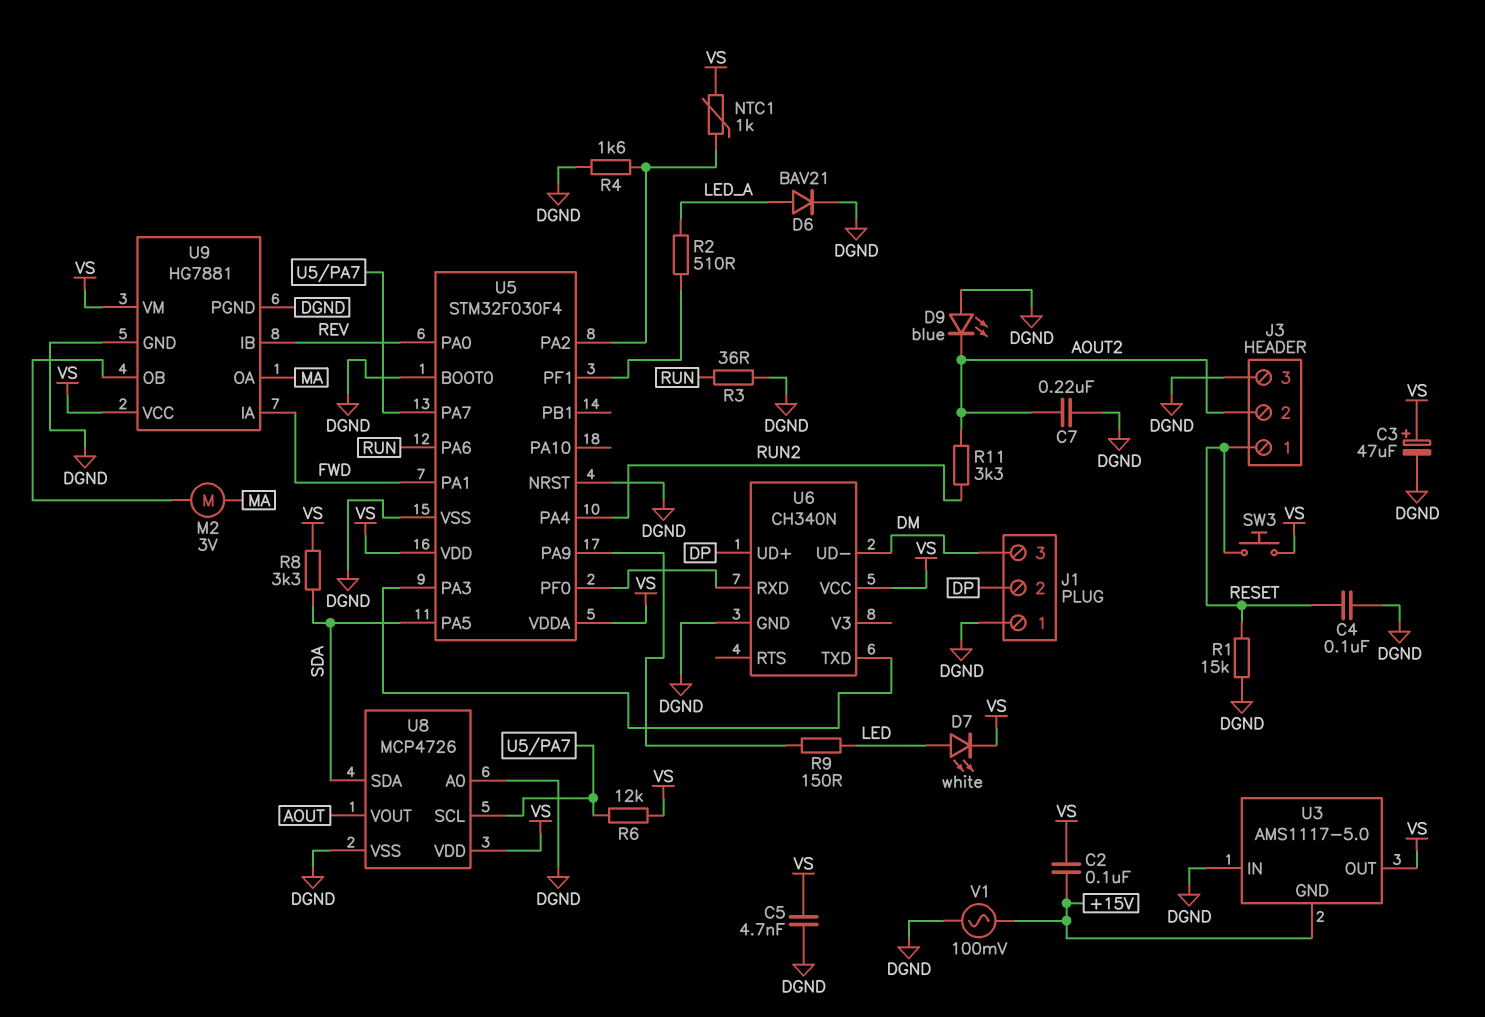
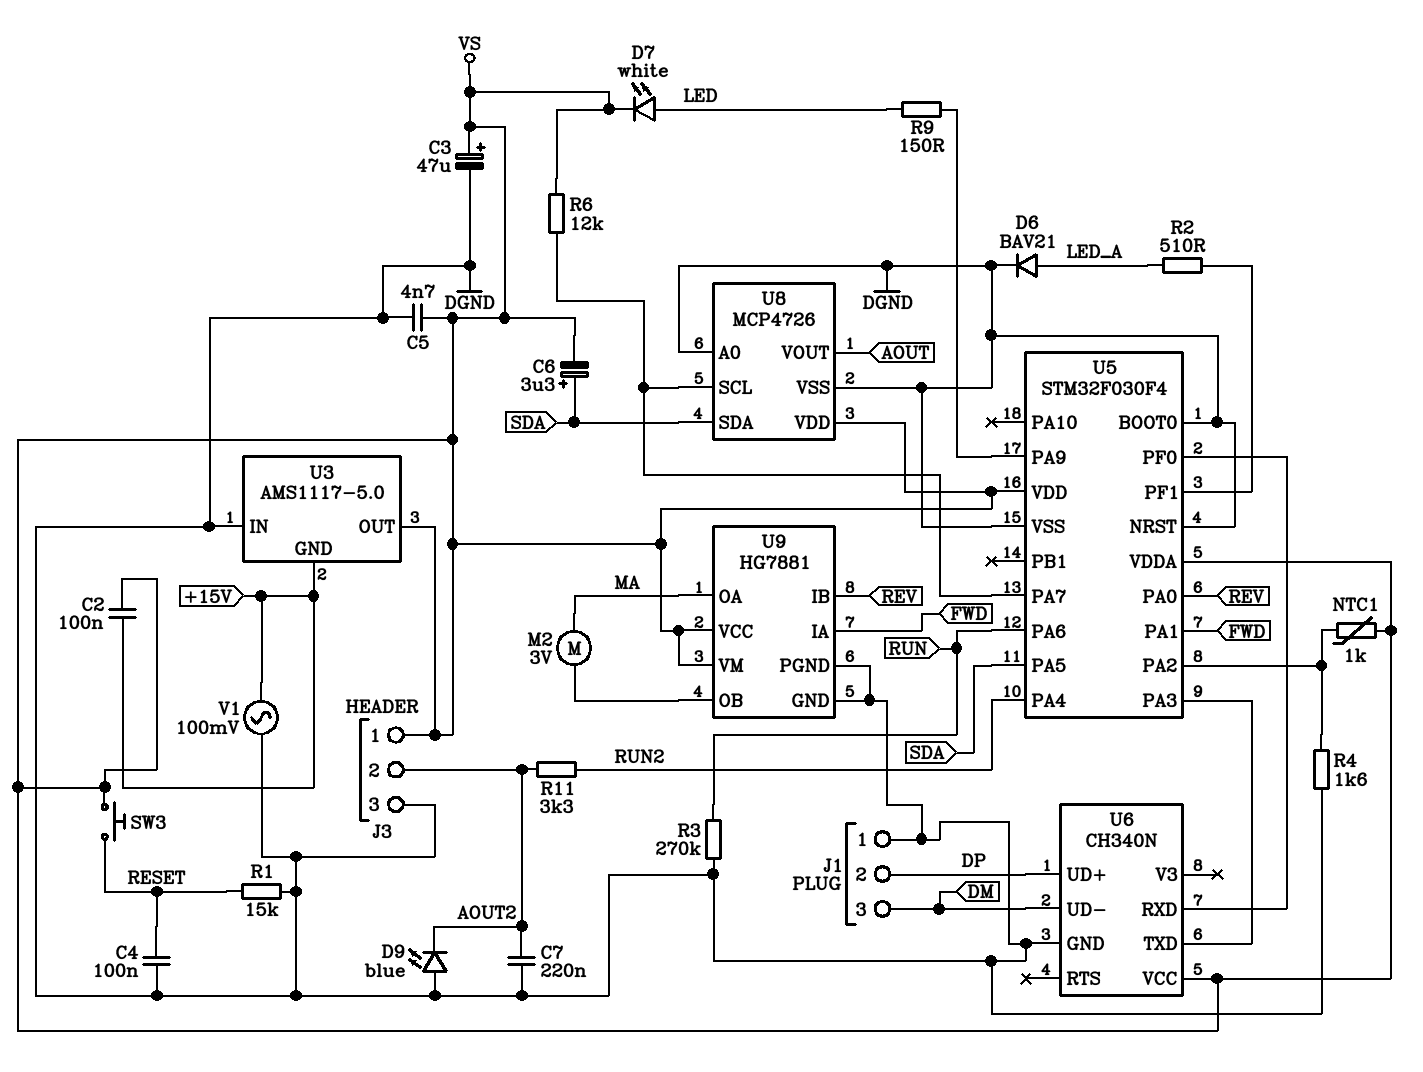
C6: none -> 3.3uF (plus SDA, minus VS)
J3 pin 1: RESET -> VS
R3: 36 (DGND, RUN) -> 270k (DGND, RUN)
R8: 3.3k (SDA, VS) -> none

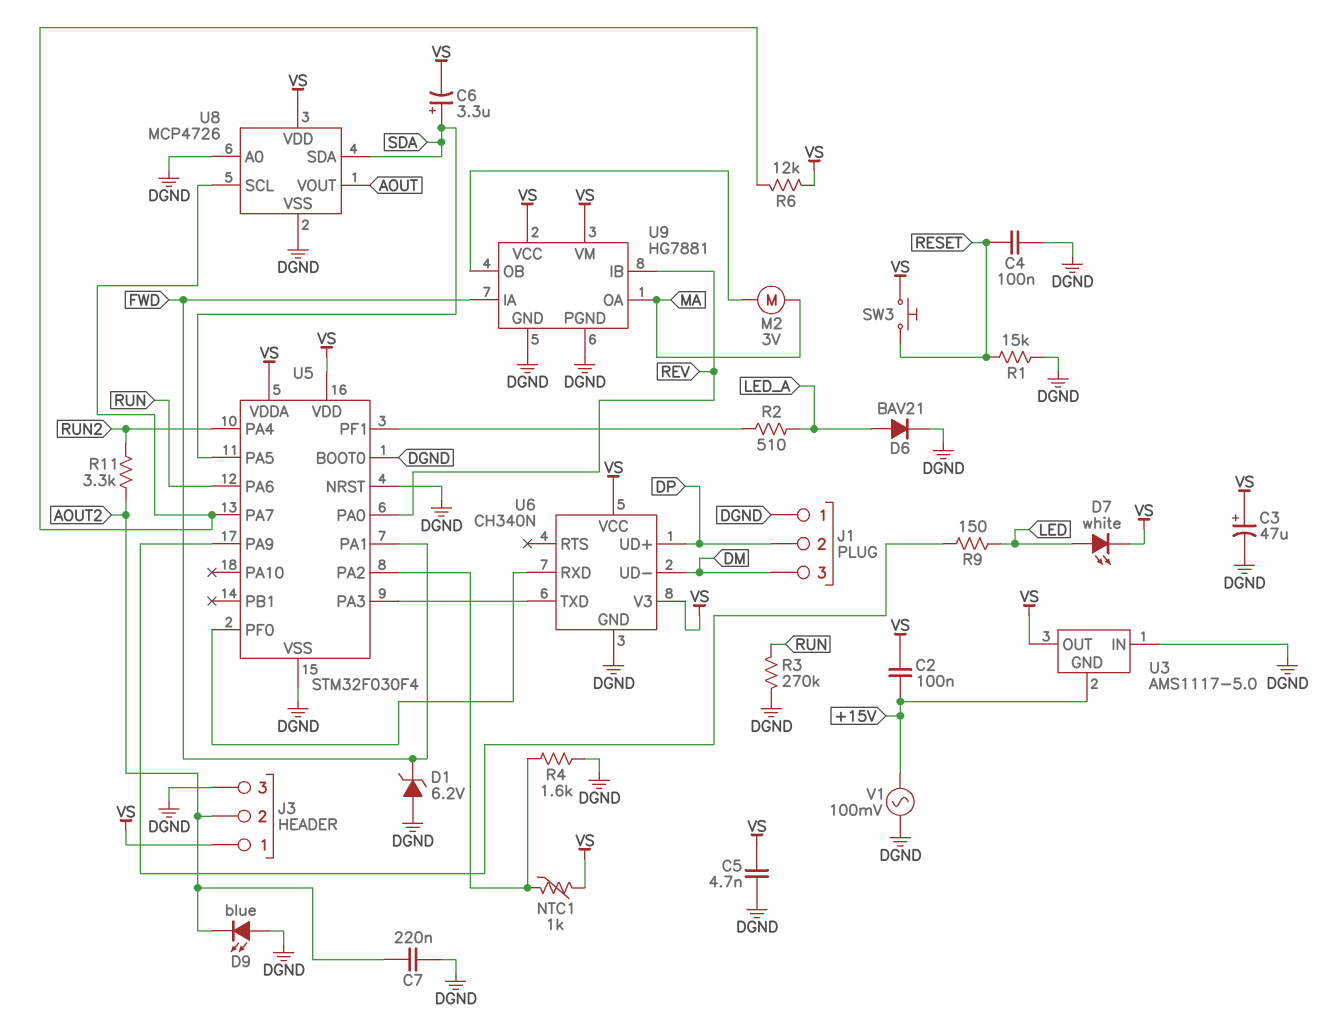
D1: none -> zener 6.2V (A DGND, K FWD)
U6 pin V3: none -> VS

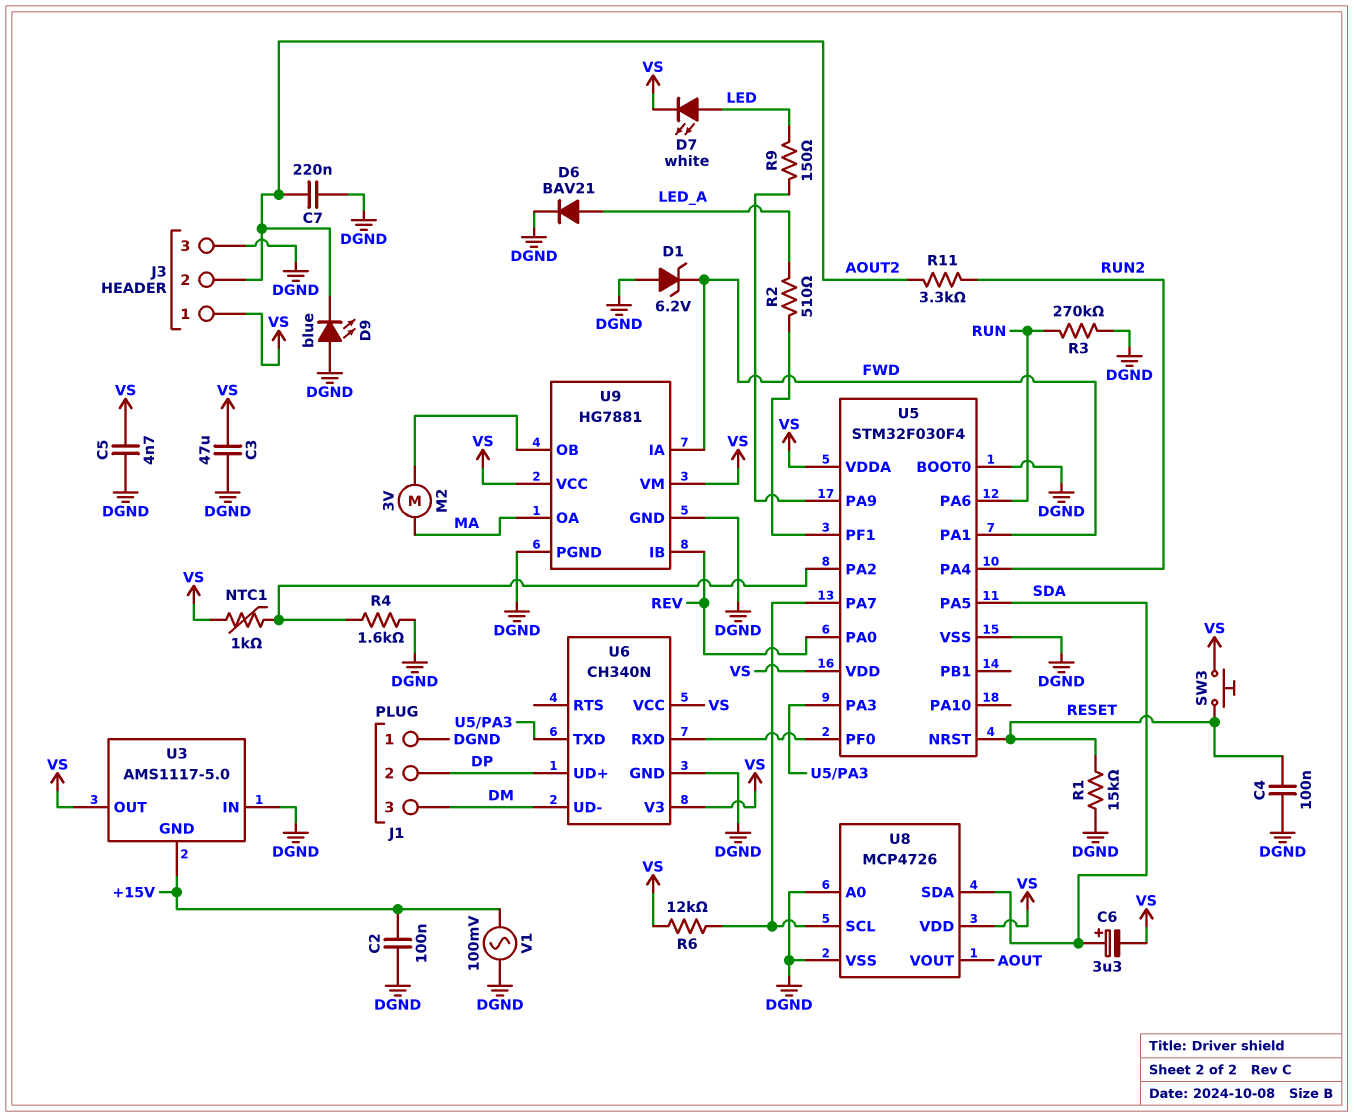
C2: 100nF (+15V, VS) -> 100nF (+15V, DGND)
C3: 47uF (plus VS, minus DGND) -> 47uF (DGND, VS)
U5 pin NRST: DGND -> RESET

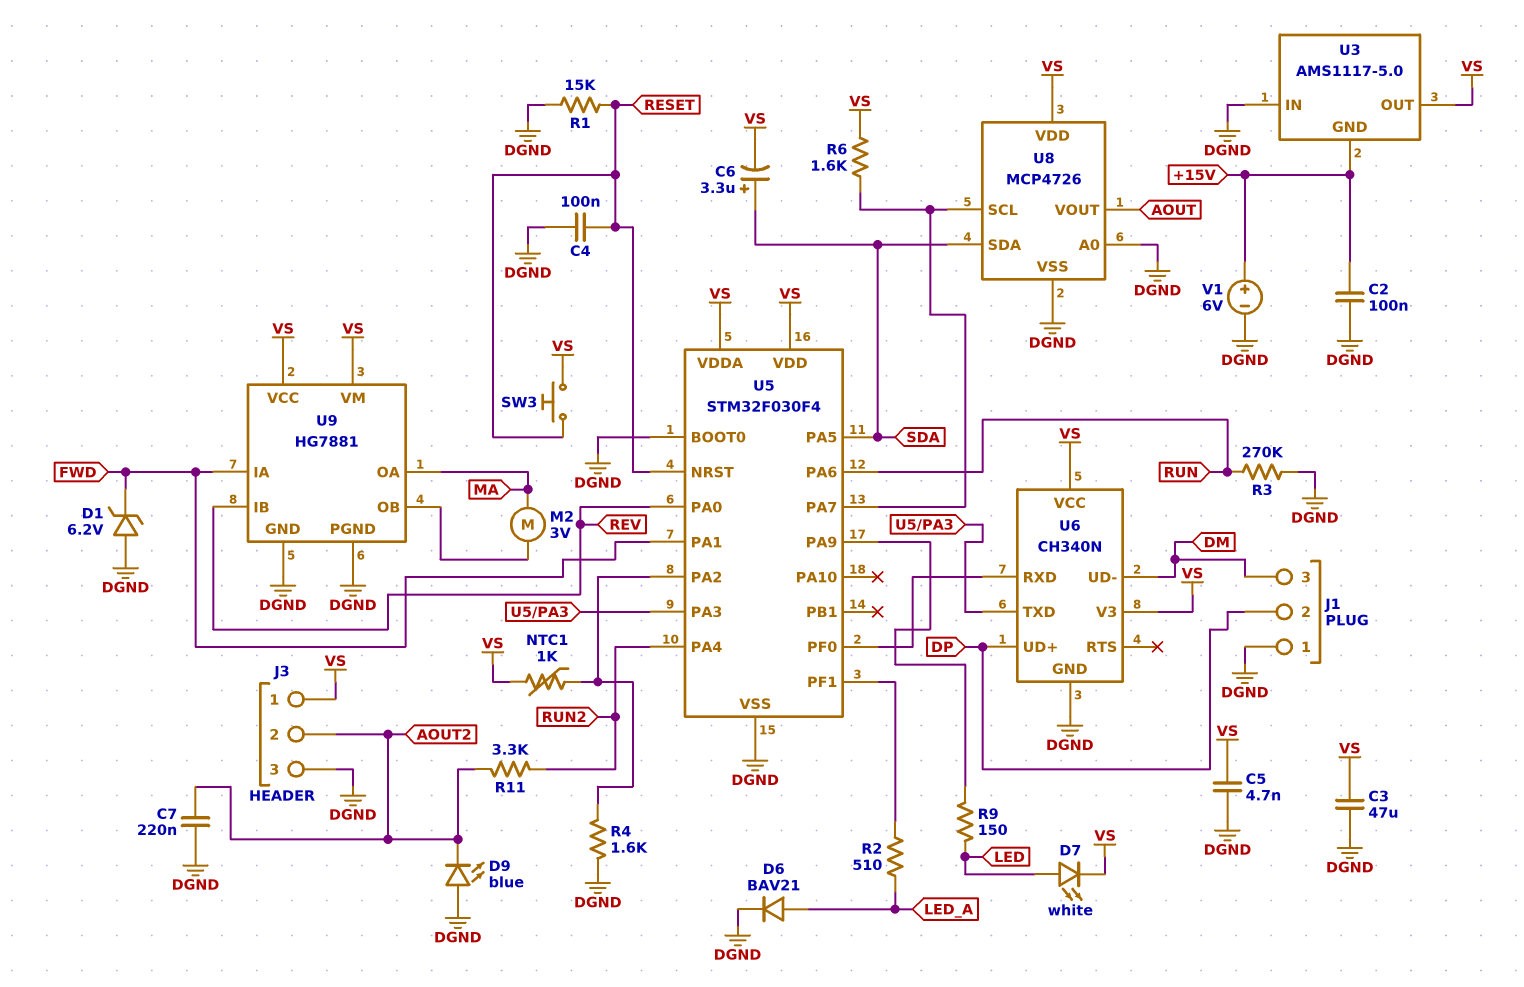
R6: 12k (U5/PA7, VS) -> 1.6k (U5/PA7, VS)
V1: AC 100mV (+15V, DGND) -> 6V (plus +15V, minus DGND)

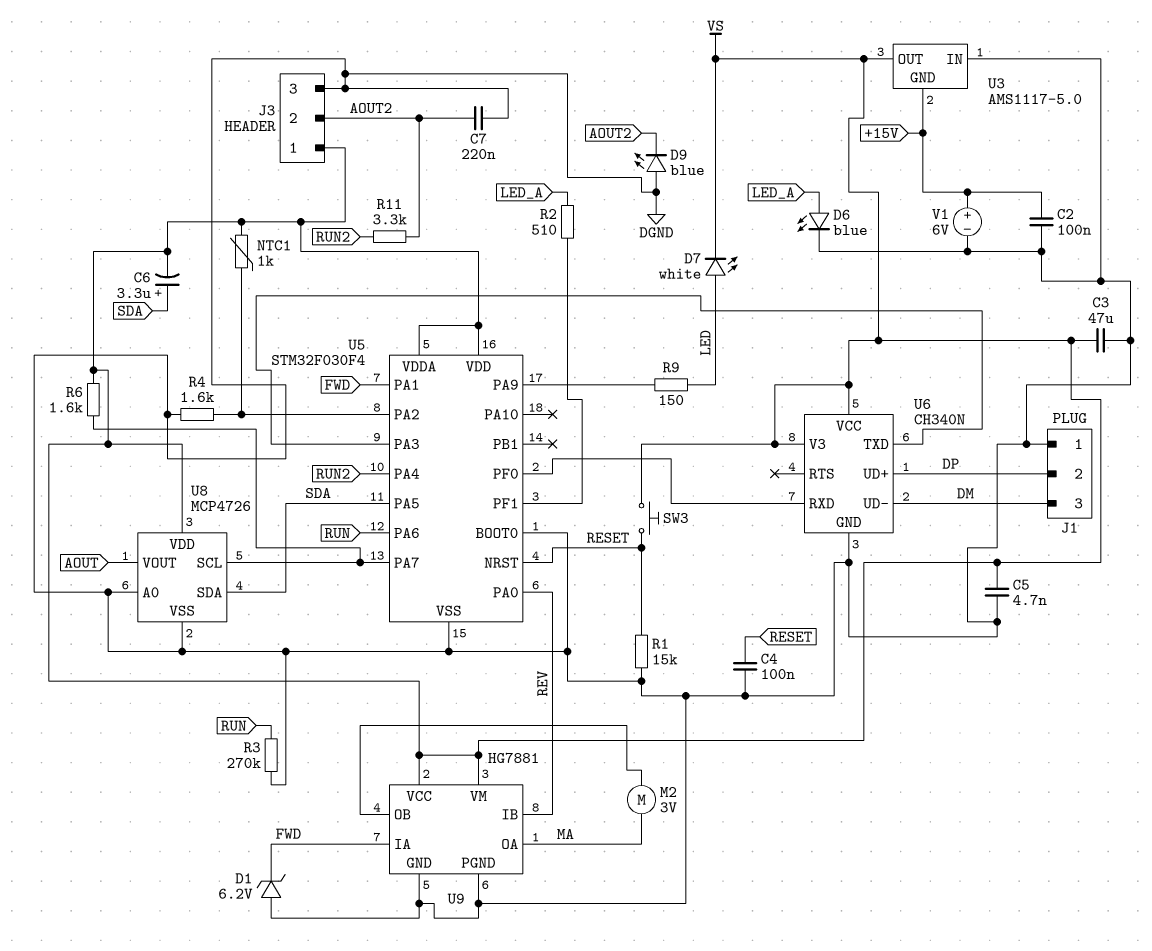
D6: diode BAV21 (A LED_A, K DGND) -> LED blue (A LED_A, K DGND)

